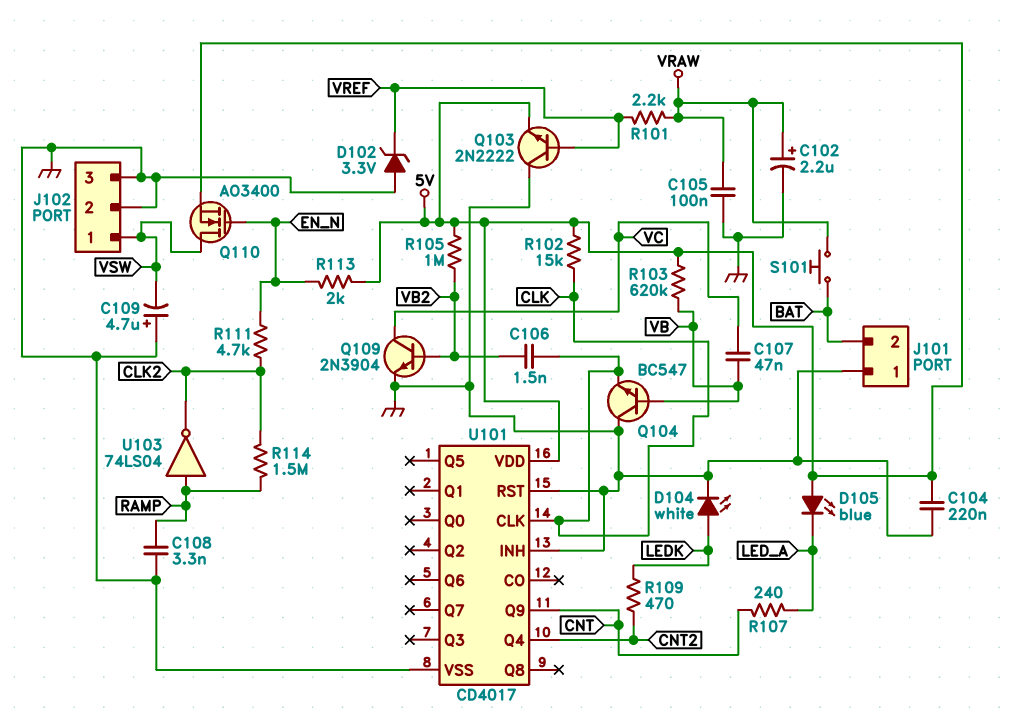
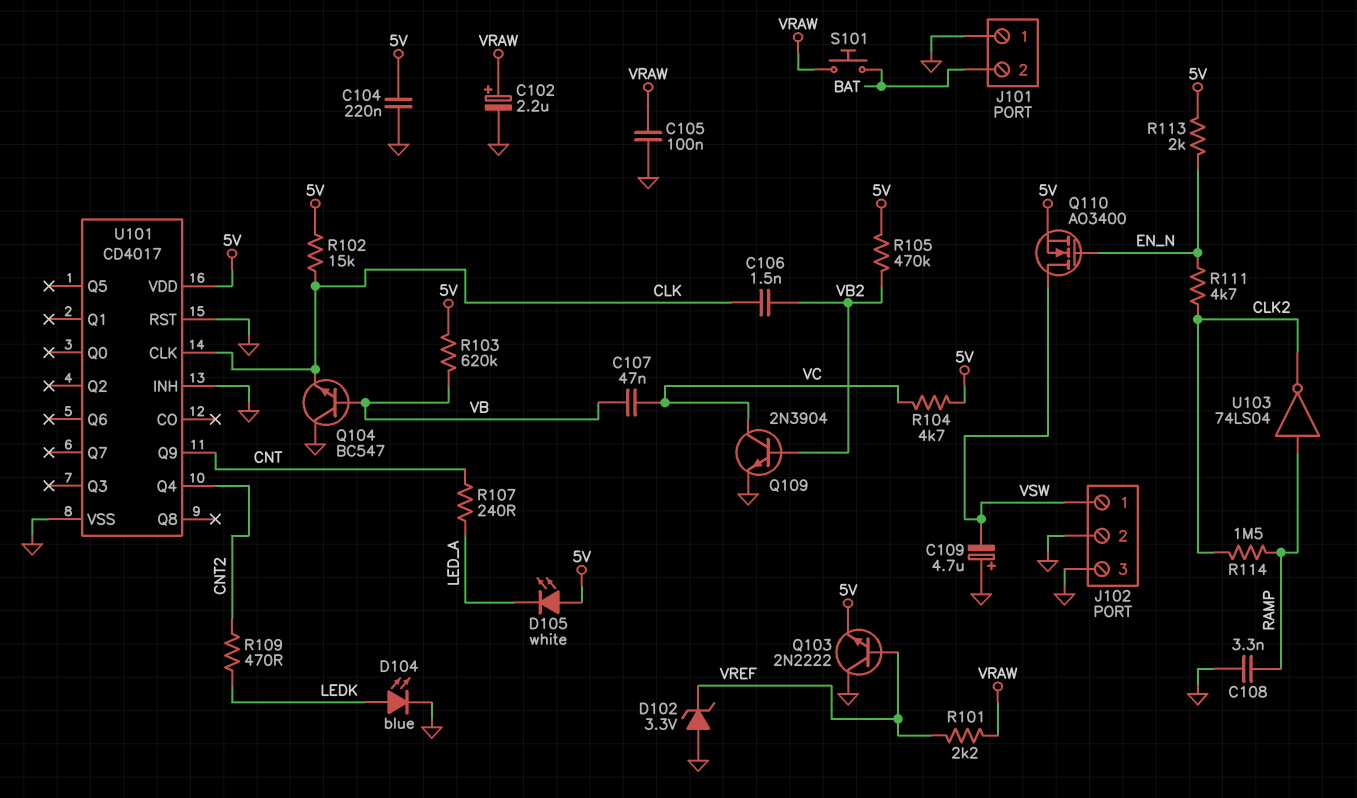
D104: LED white (A LEDK, K GND) -> LED blue (A LEDK, K GND)
D105: LED blue (A 5V, K LED_A) -> LED white (A 5V, K LED_A)
R104: none -> 4.7k (5V, VC)
R105: 1M (5V, VB2) -> 470k (5V, VB2)

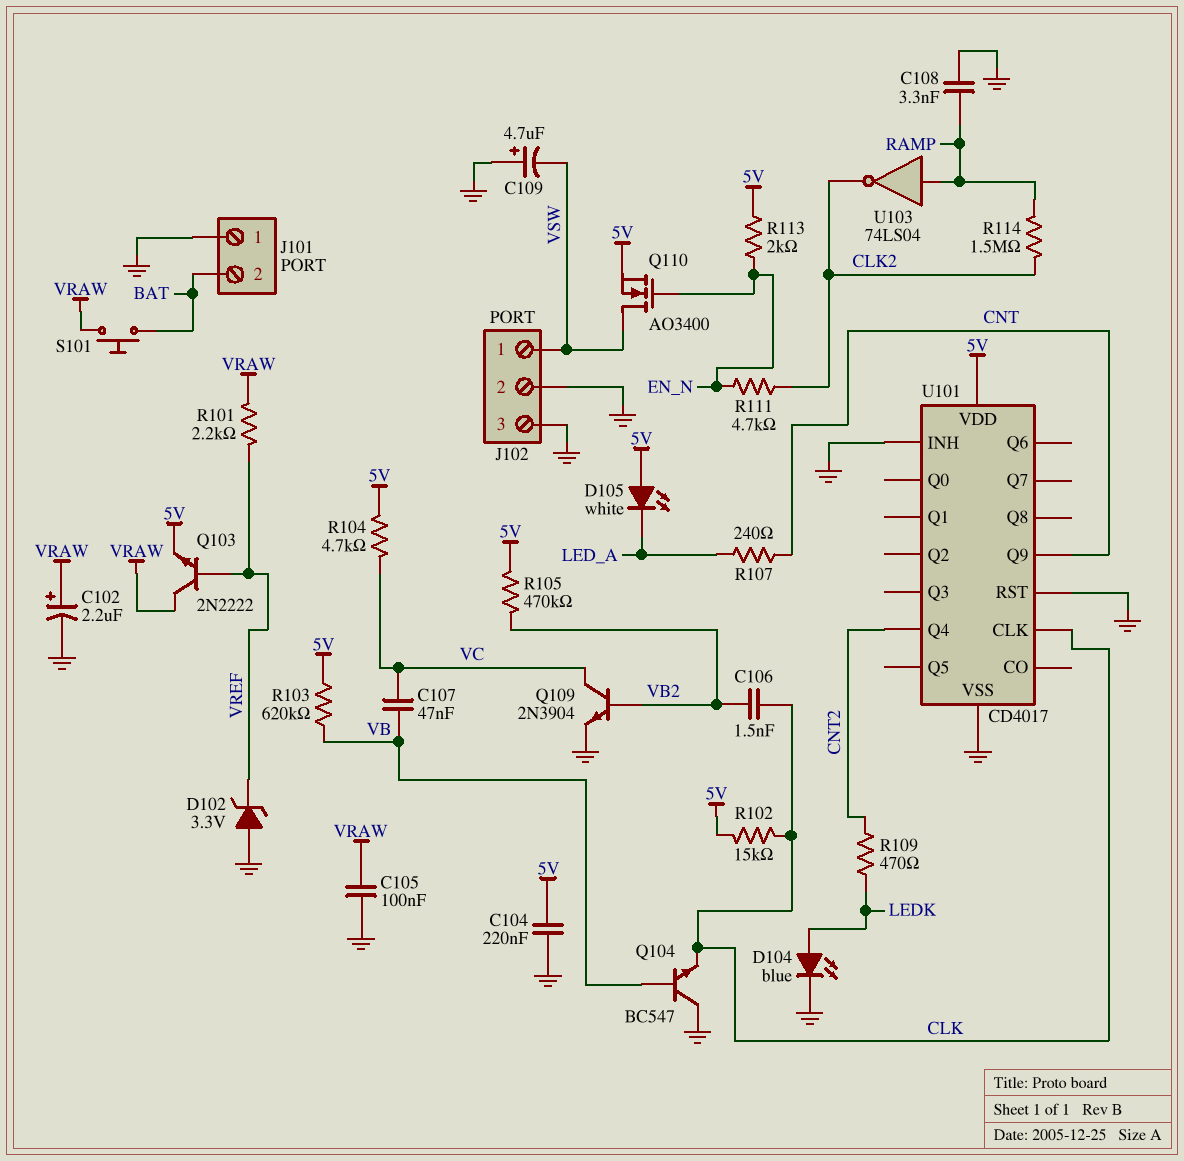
Q103: NPN 2N2222 (B VREF, C GND, E 5V) -> NPN 2N2222 (B VREF, C VRAW, E 5V)

